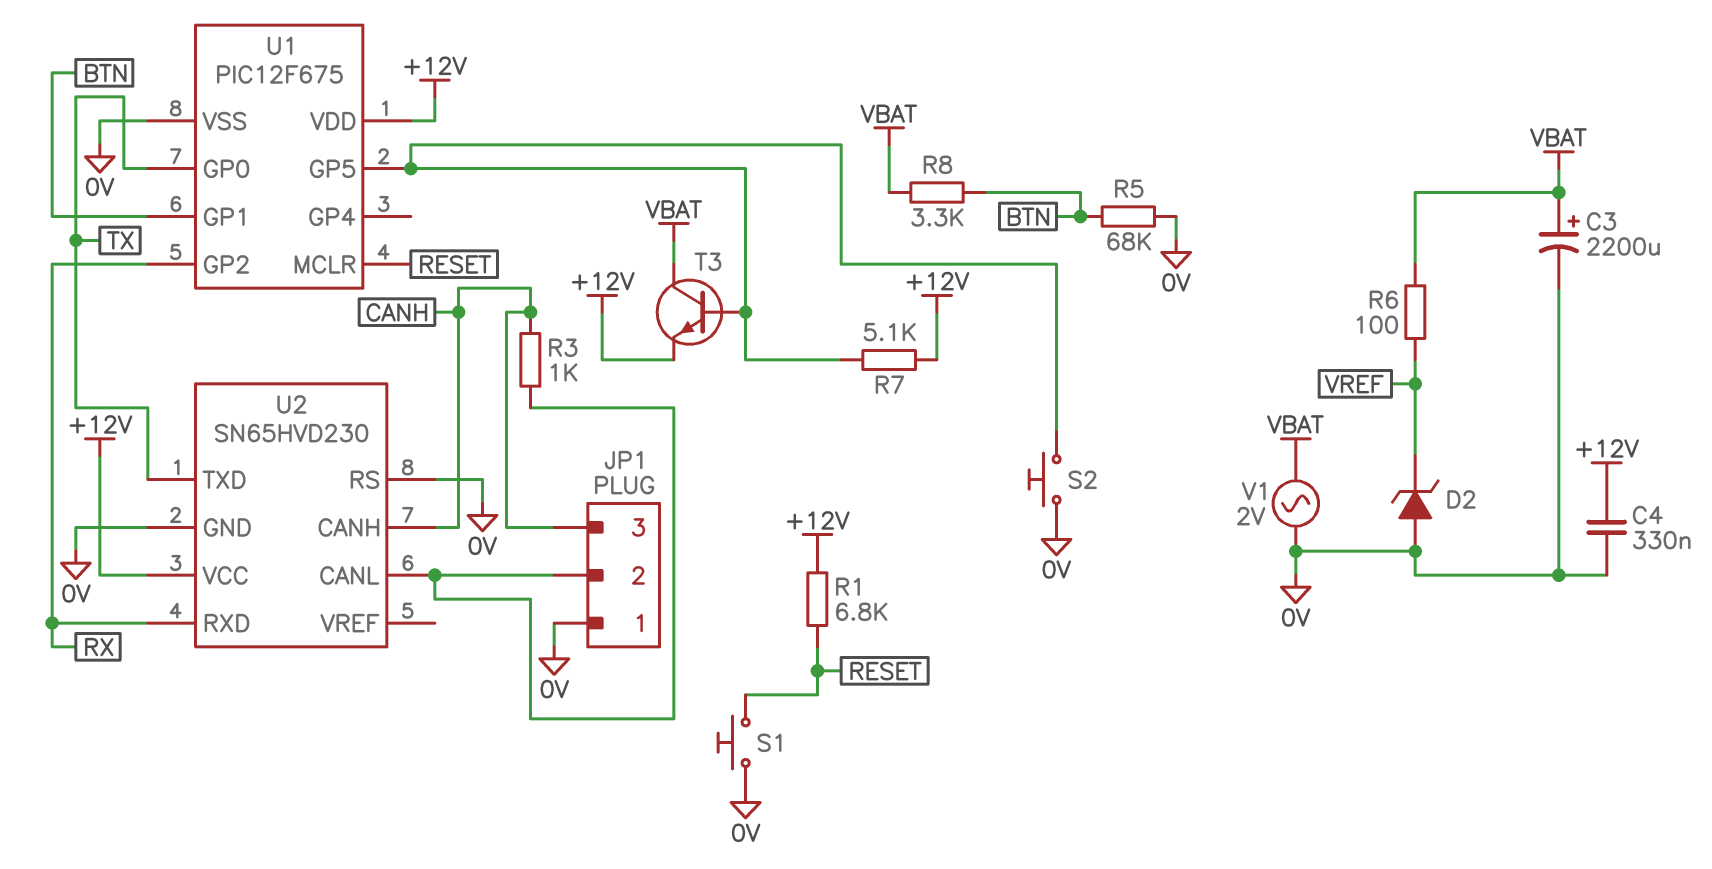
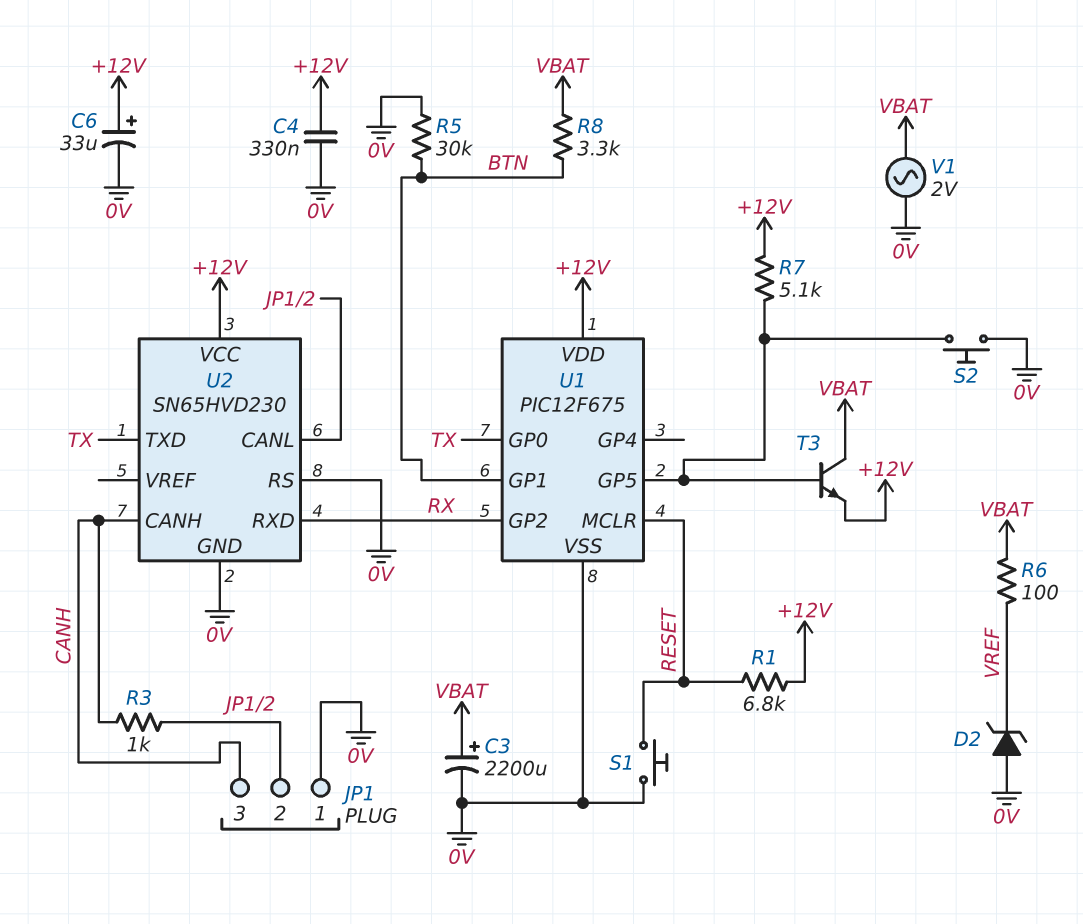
C6: none -> 33uF (plus +12V, minus 0V)
R5: 68k (0V, BTN) -> 30k (0V, BTN)

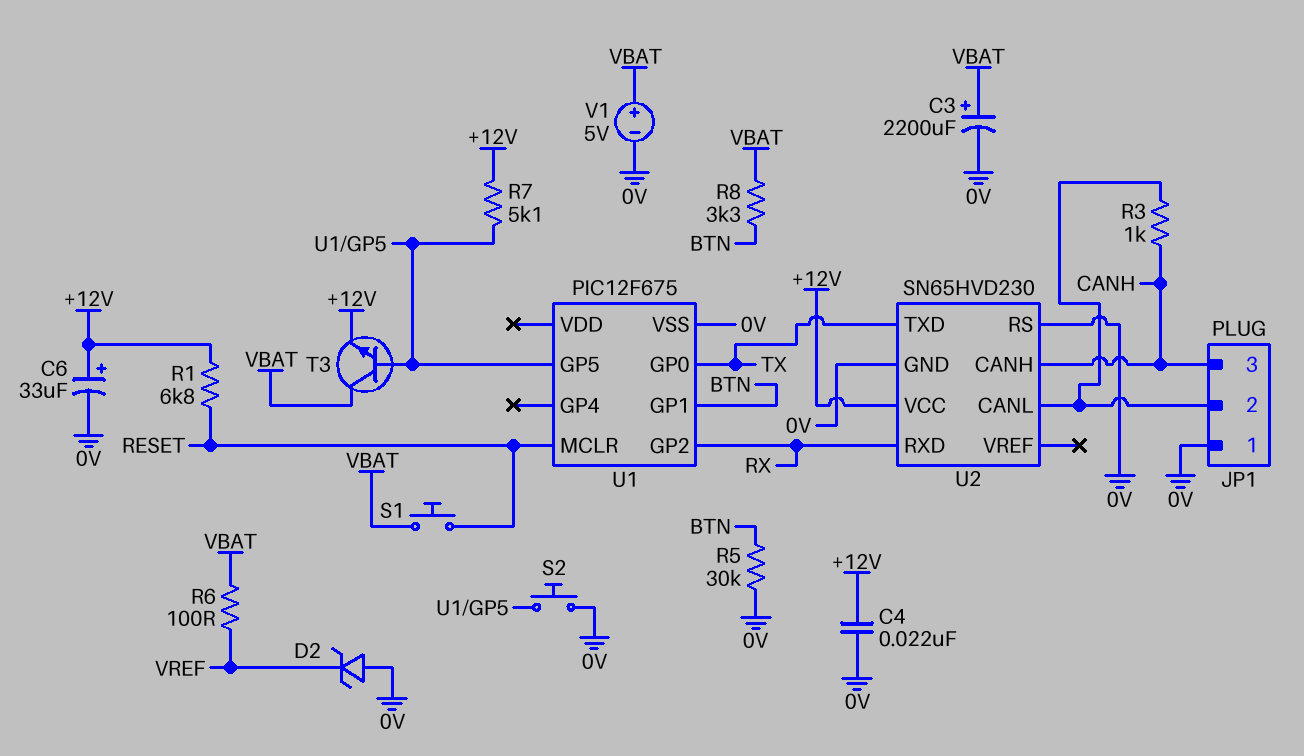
C4: 330nF (+12V, 0V) -> 22nF (+12V, 0V)
S1: button (0V, RESET) -> button (RESET, VBAT)
U1 pin VDD: +12V -> none
V1: AC 2V (0V, VBAT) -> 5V (plus VBAT, minus 0V)

